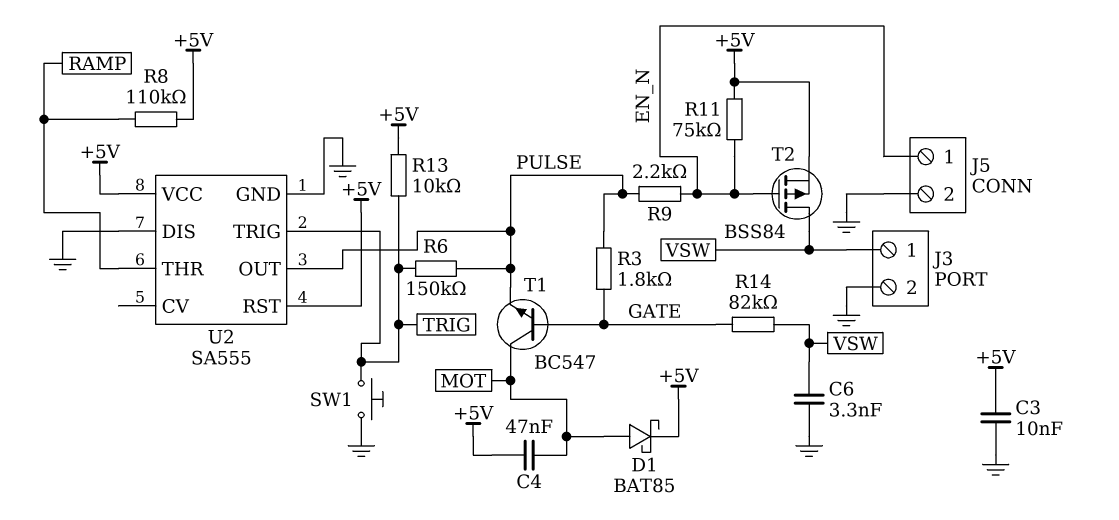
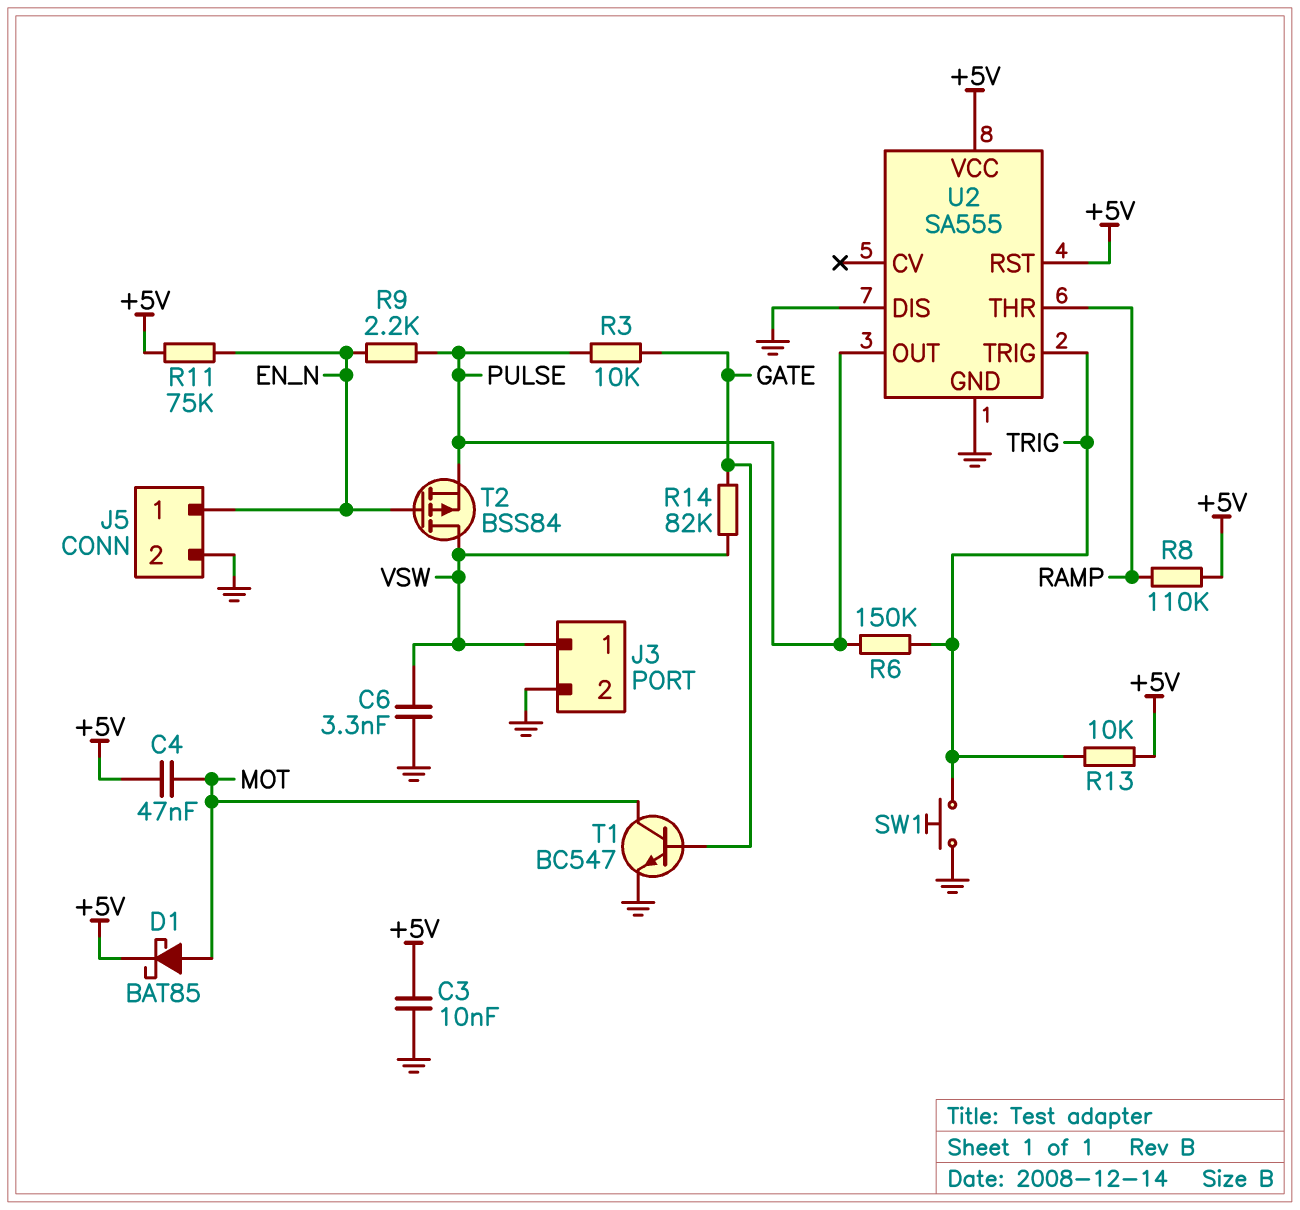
R3: 1.8k (GATE, PULSE) -> 10k (GATE, PULSE)
T1: NPN BC547 (B GATE, C MOT, E PULSE) -> NPN BC547 (B GATE, C MOT, E GND)
T2: PMOS BSS84 (G EN_N, D VSW, S +5V) -> PMOS BSS84 (G EN_N, D VSW, S PULSE)

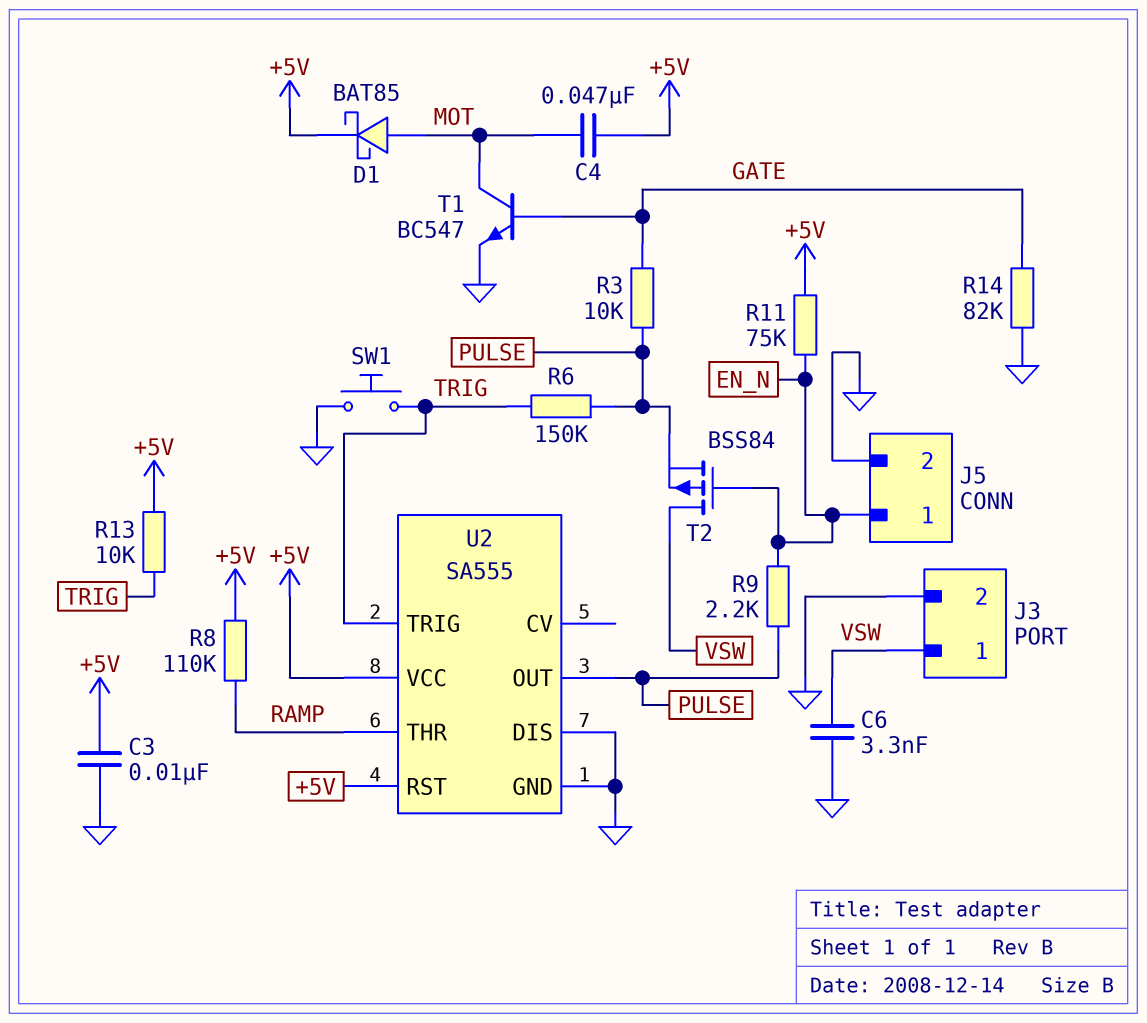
R14: 82k (GATE, VSW) -> 82k (GATE, GND)

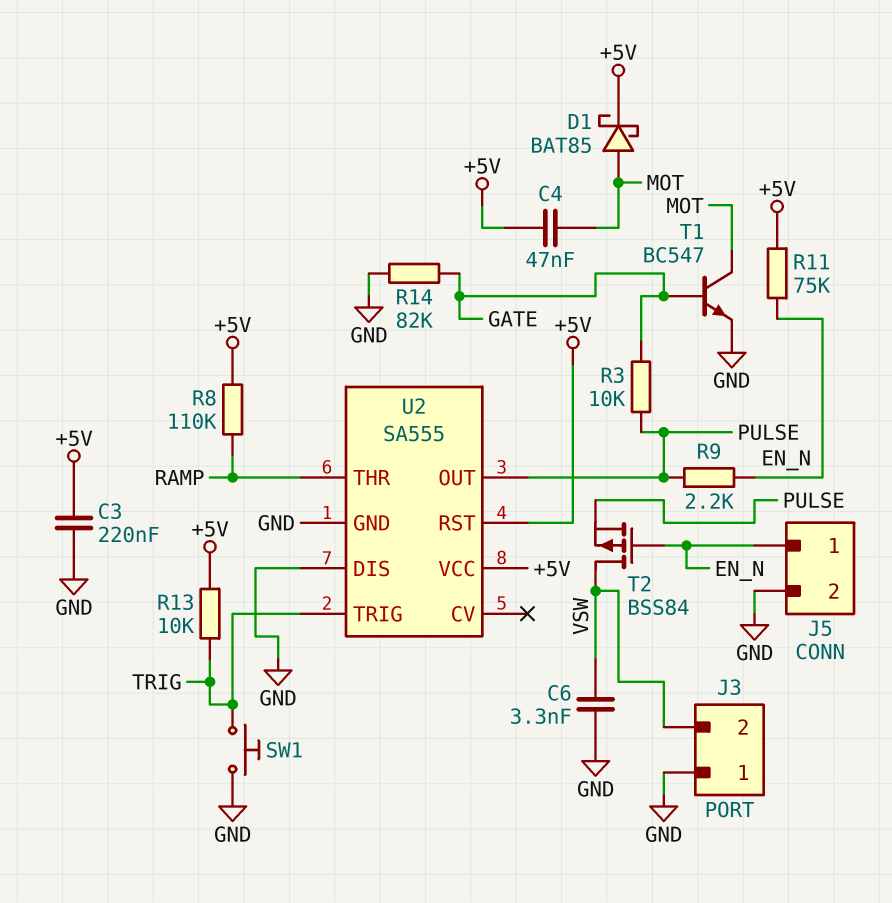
C3: 10nF (+5V, GND) -> 220nF (+5V, GND)
J3 pin 1: VSW -> GND
J3 pin 2: GND -> VSW
R6: 150k (PULSE, TRIG) -> none

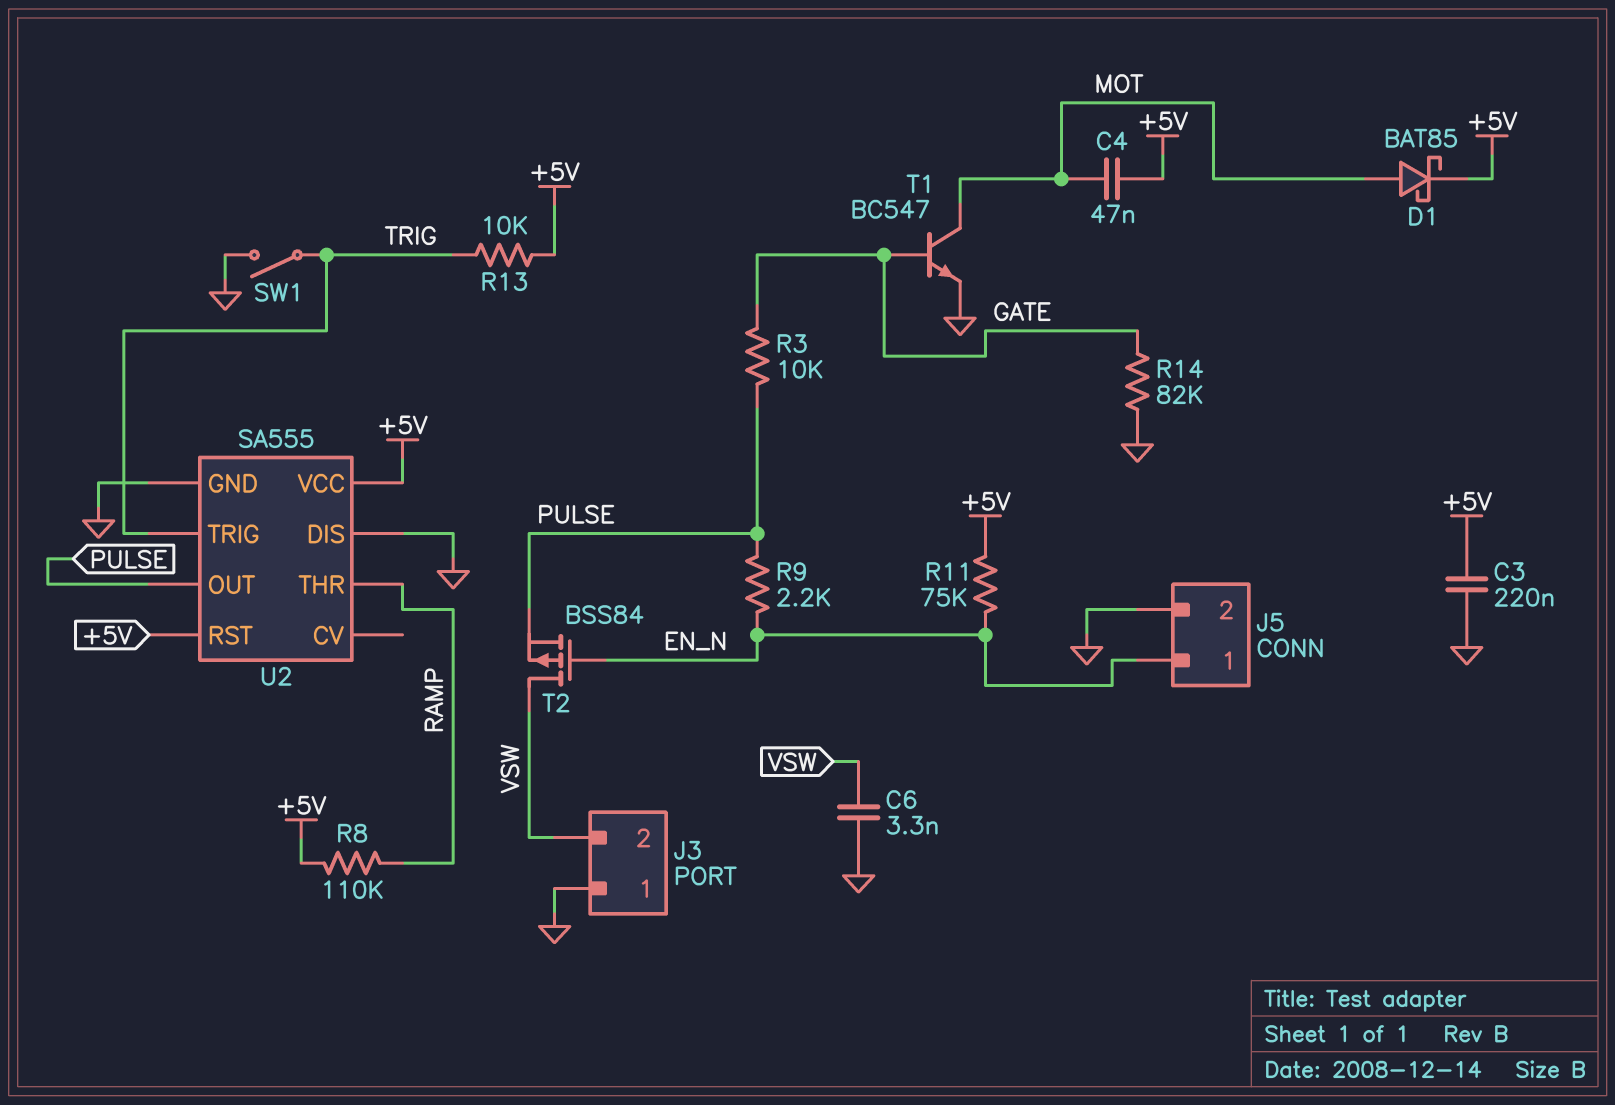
SW1: button (GND, TRIG) -> switch (GND, TRIG)

